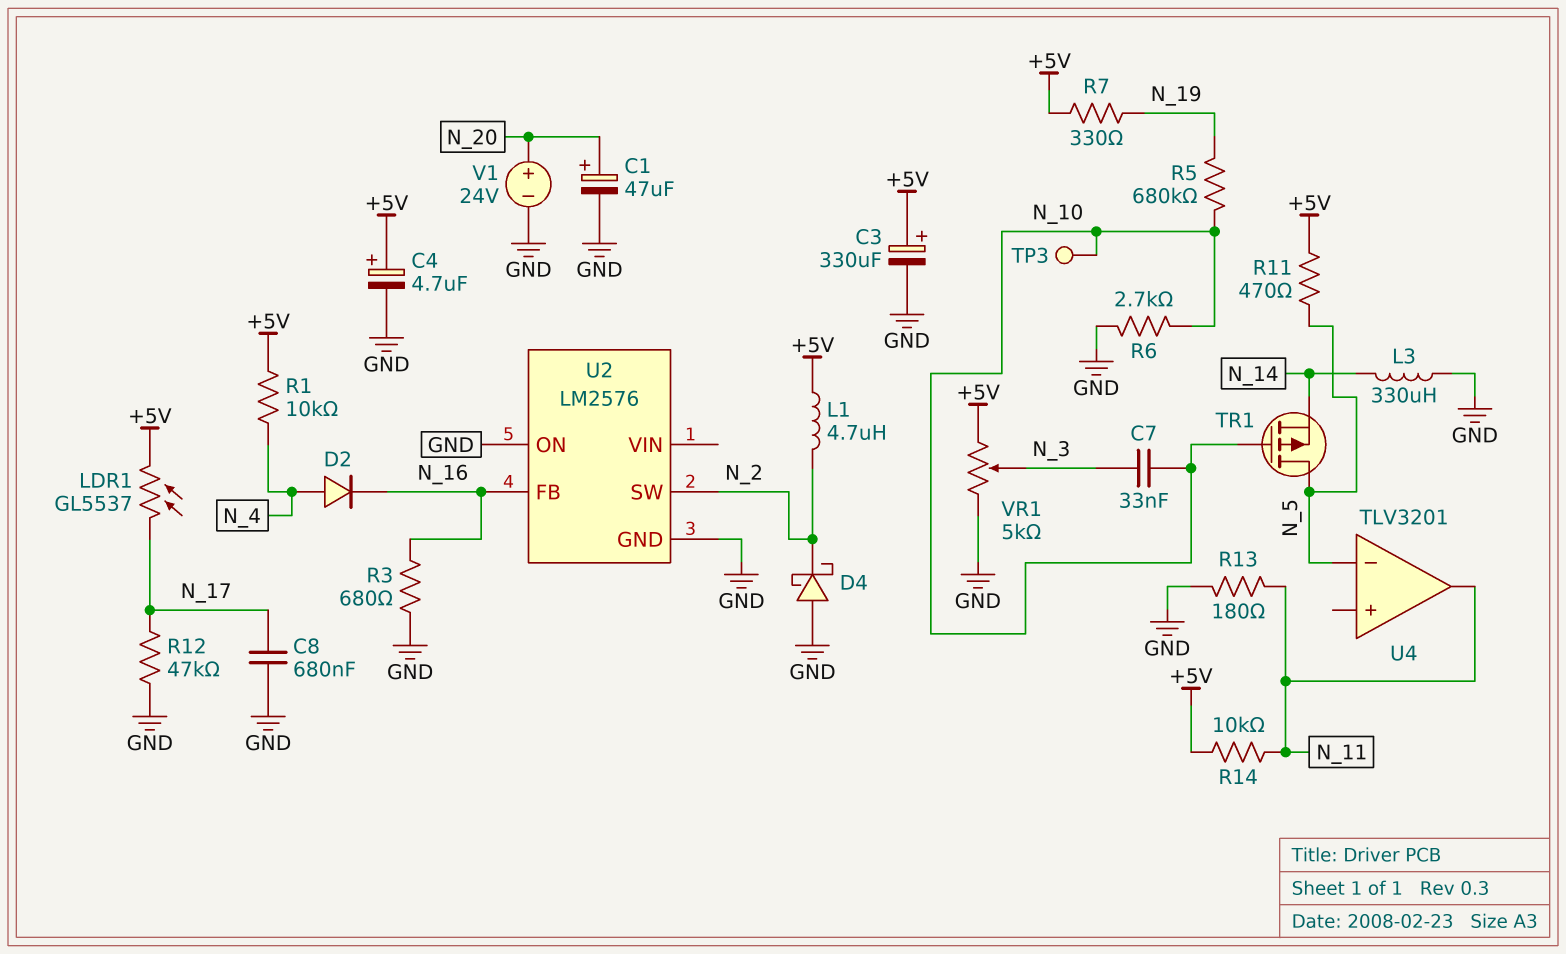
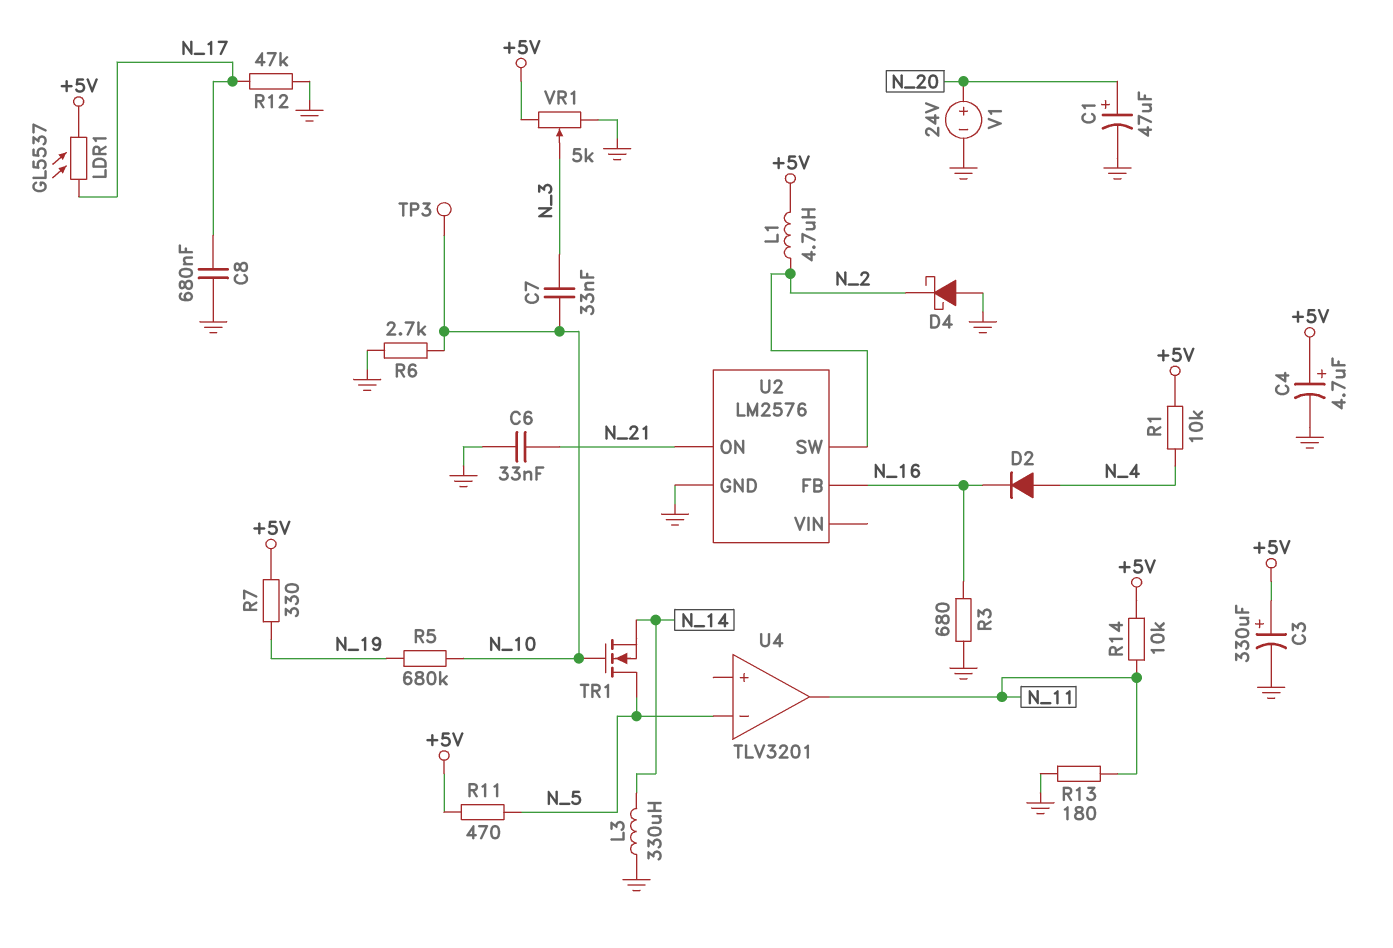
C6: none -> 33nF (GND, N_21)
TR1: PMOS (G N_10, D N_5, S N_14) -> NMOS (G N_10, D N_5, S N_14)
U2 pin ON: GND -> N_21

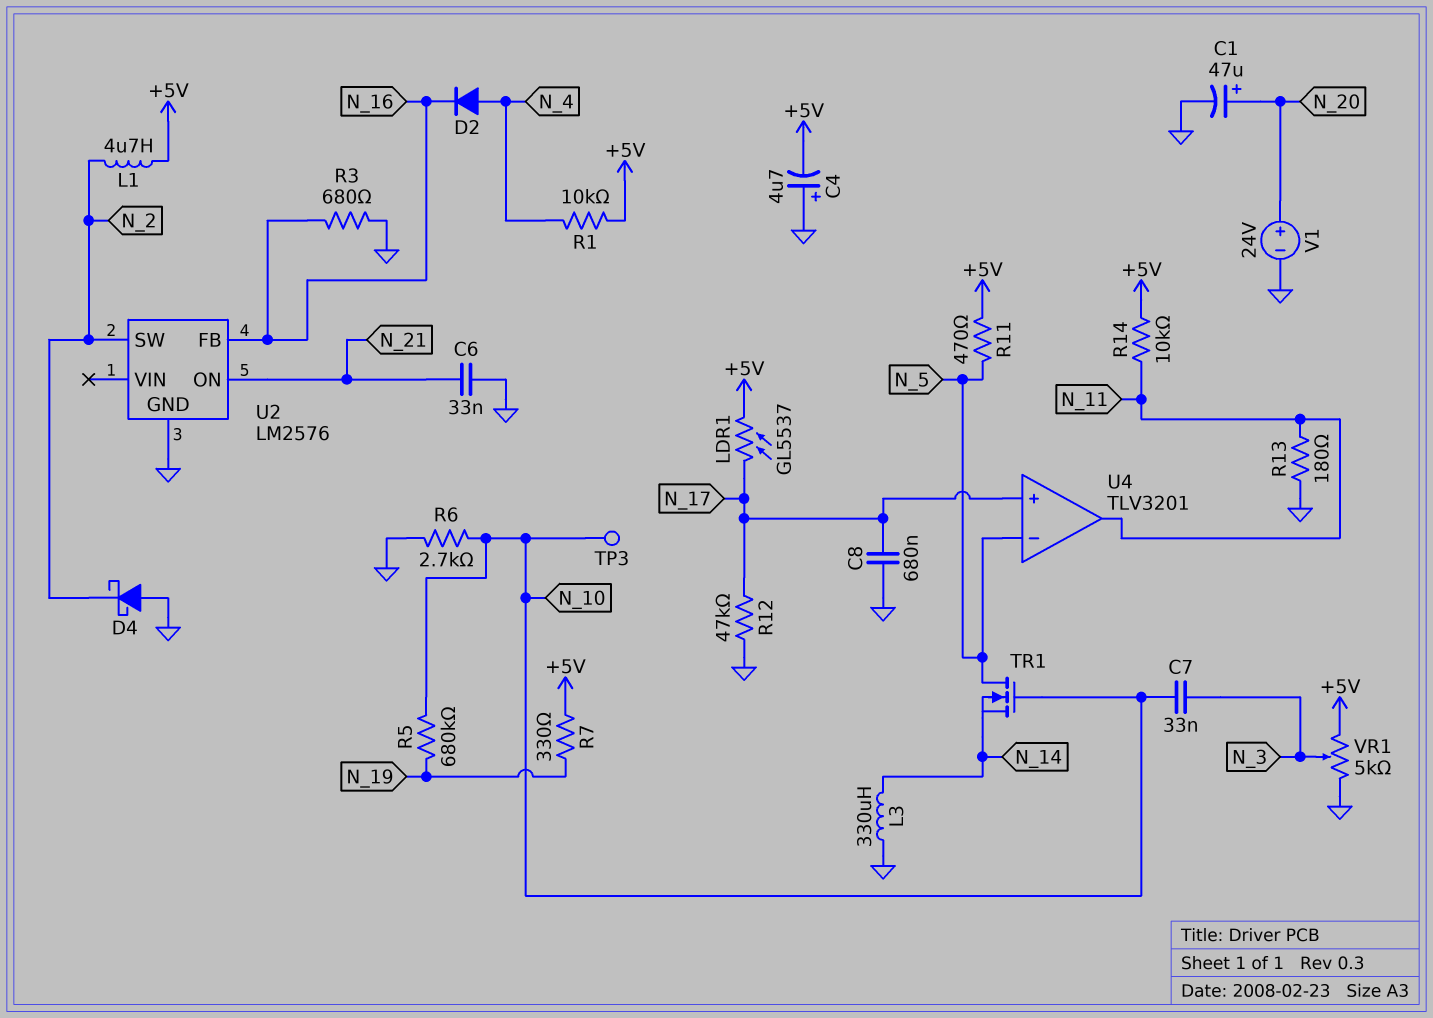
C3: 330uF (plus +5V, minus GND) -> none
C4: 4.7uF (plus +5V, minus GND) -> 4.7uF (plus GND, minus +5V)
U4 pin in+: none -> N_17

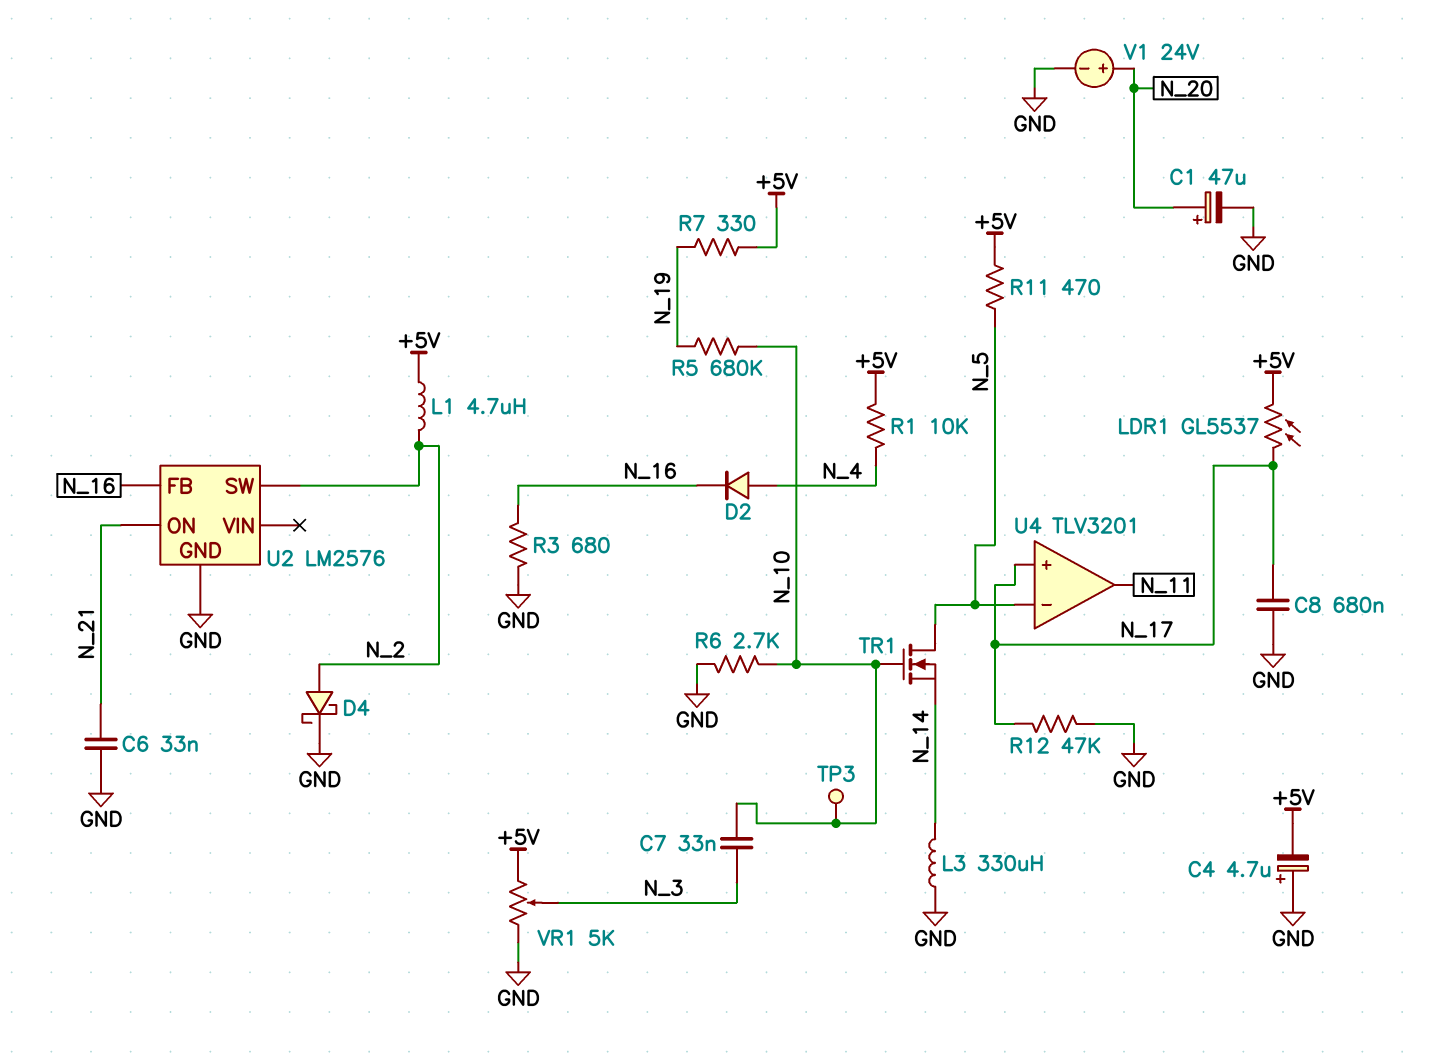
D4: schottky (A GND, K N_2) -> schottky (A N_2, K GND)
R13: 180 (GND, N_11) -> none
R14: 10k (+5V, N_11) -> none

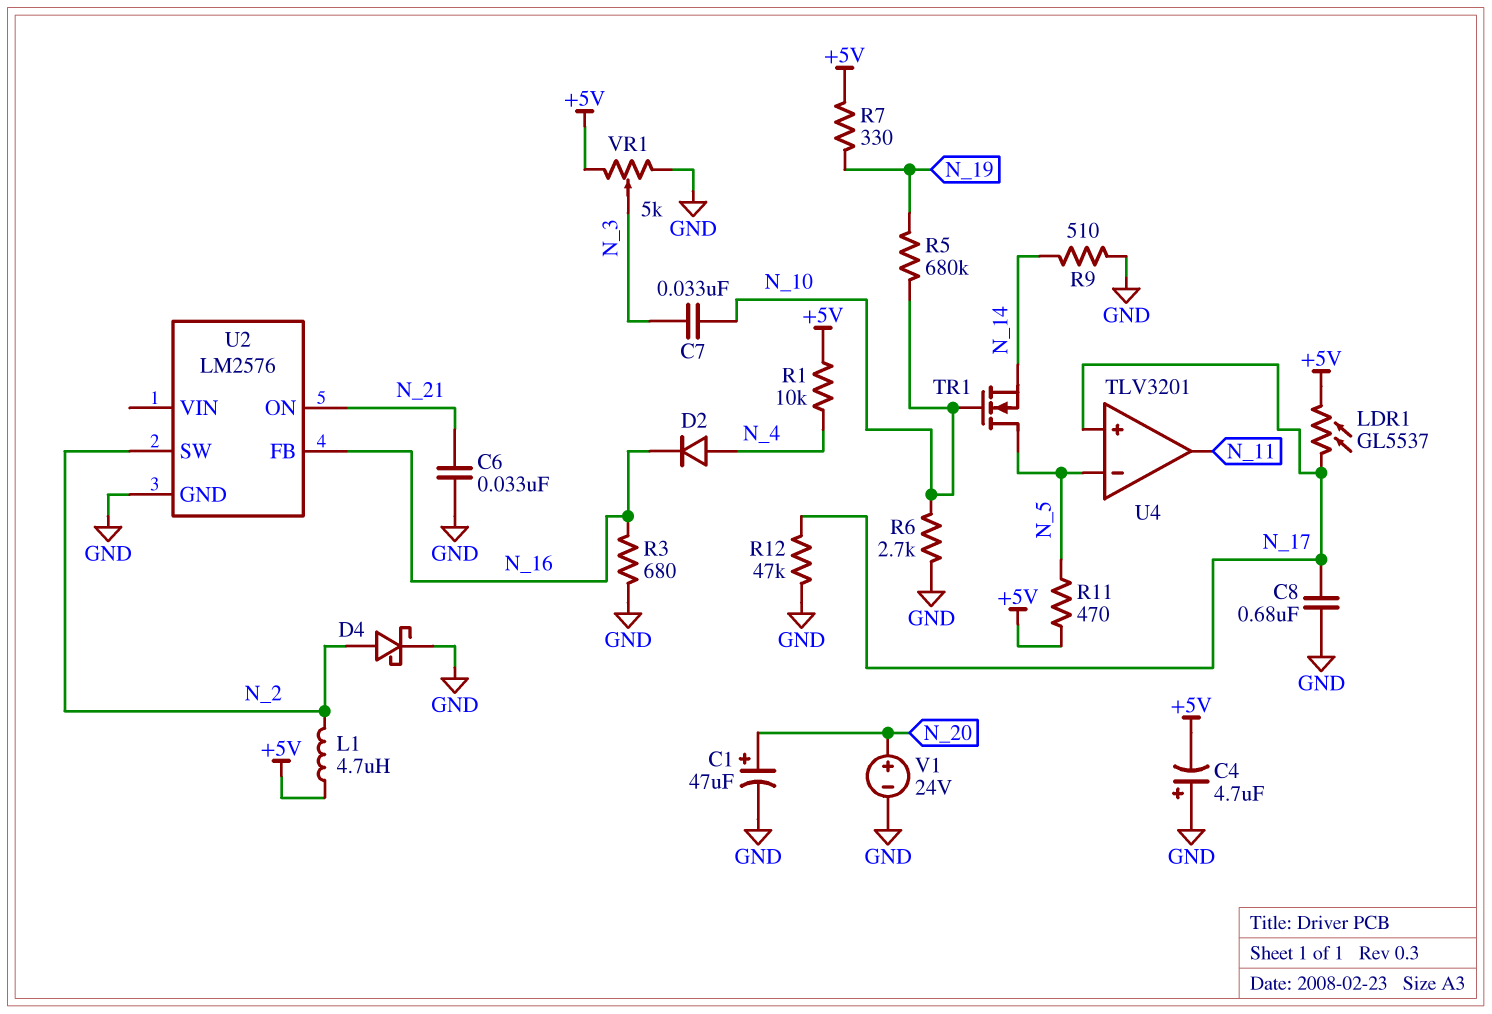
L3: 330uH (GND, N_14) -> none
R9: none -> 510 (GND, N_14)
TP3: test point (N_10) -> none

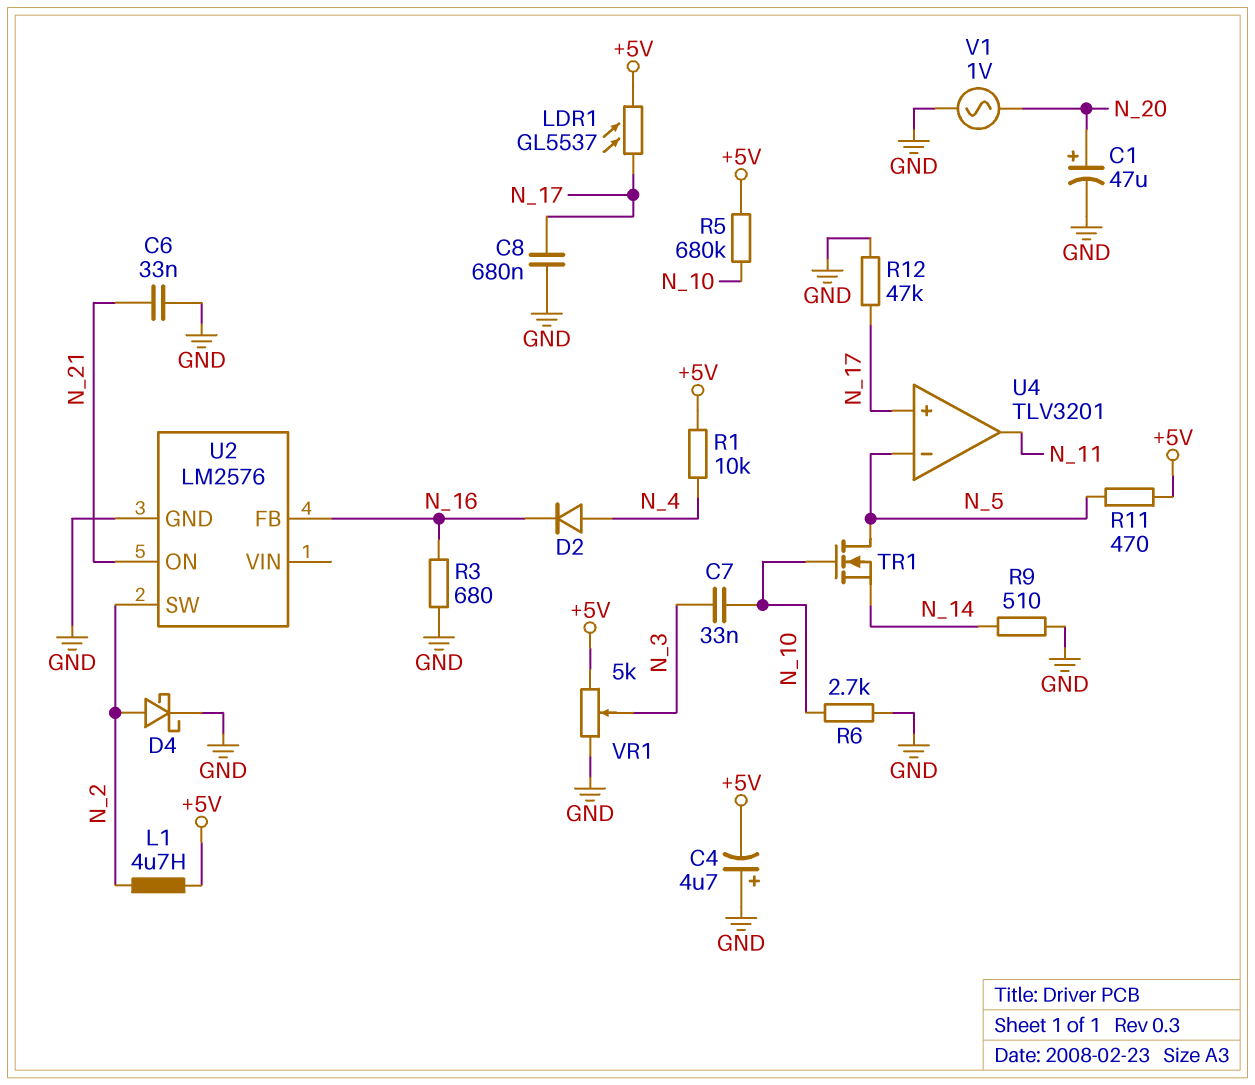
R5: 680k (N_10, N_19) -> 680k (+5V, N_10)
R7: 330 (+5V, N_19) -> none
V1: 24V (plus N_20, minus GND) -> AC 1V (GND, N_20)

